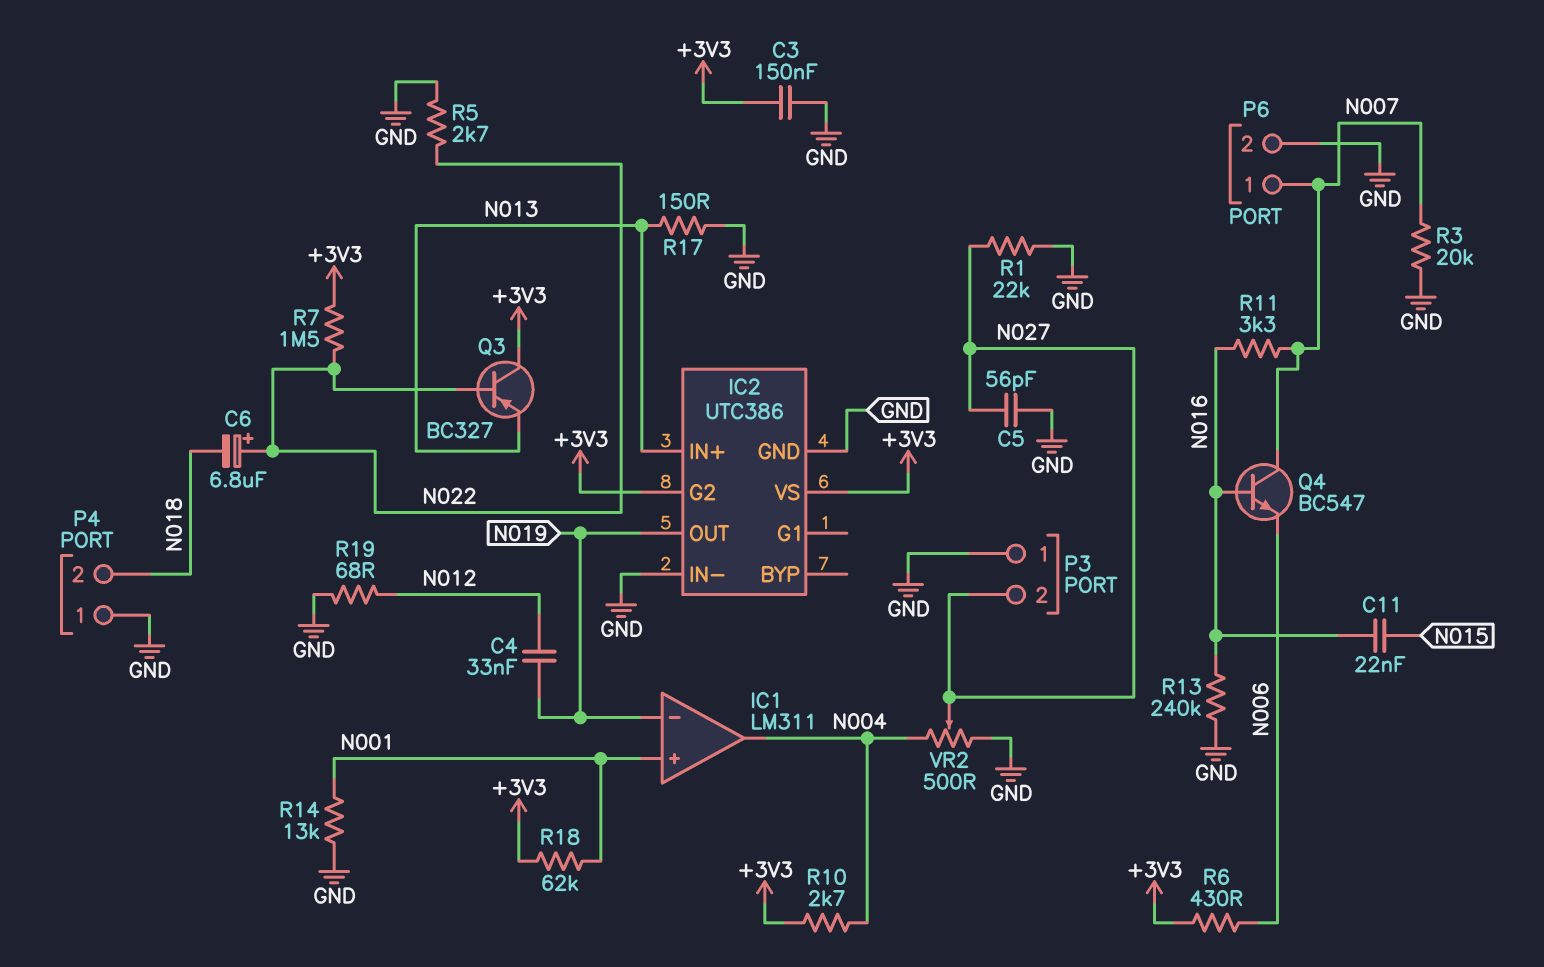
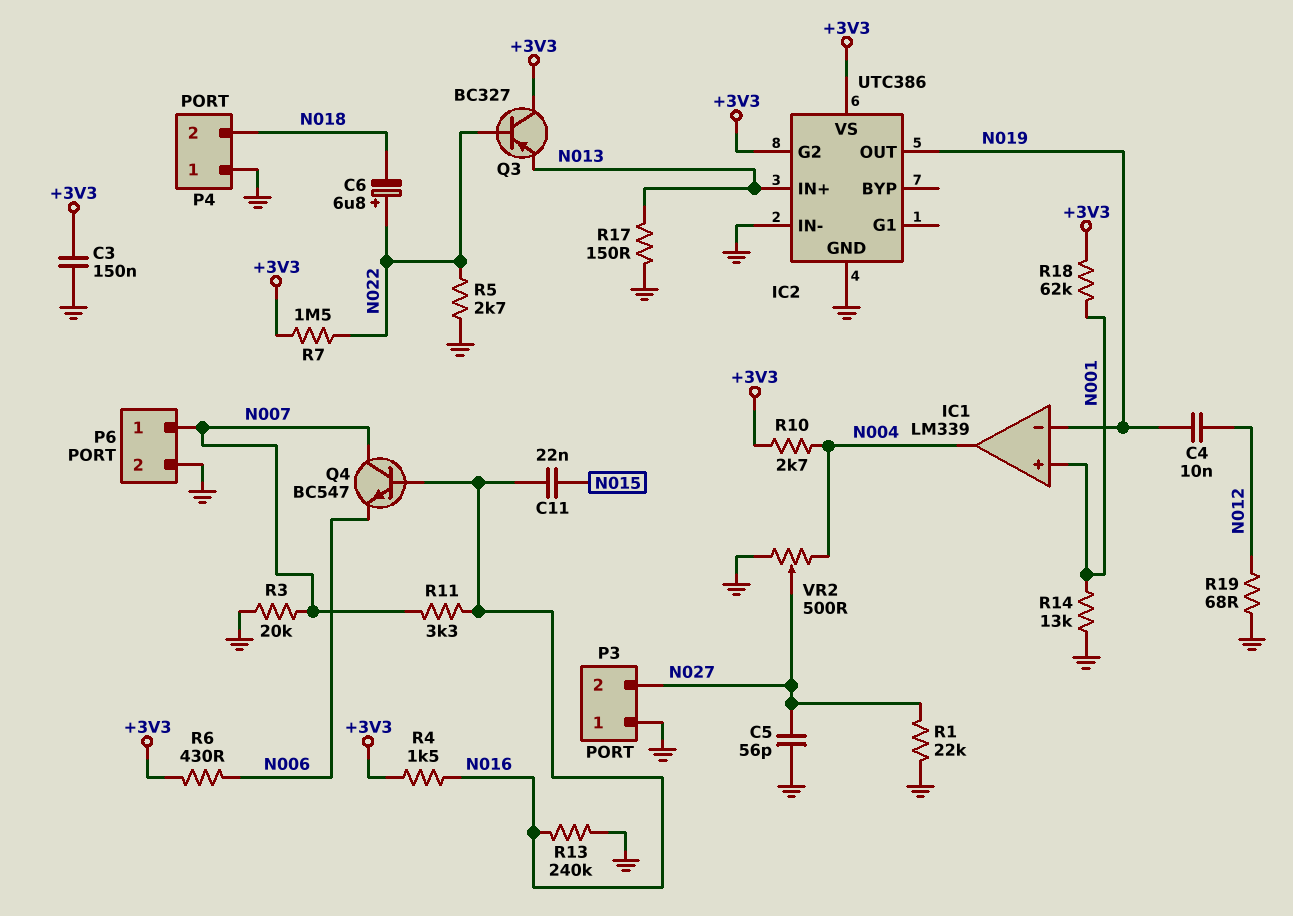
C4: 33nF (N012, N019) -> 10nF (N012, N019)
IC1: LM311 -> LM339
R4: none -> 1.5k (+3V3, N016)

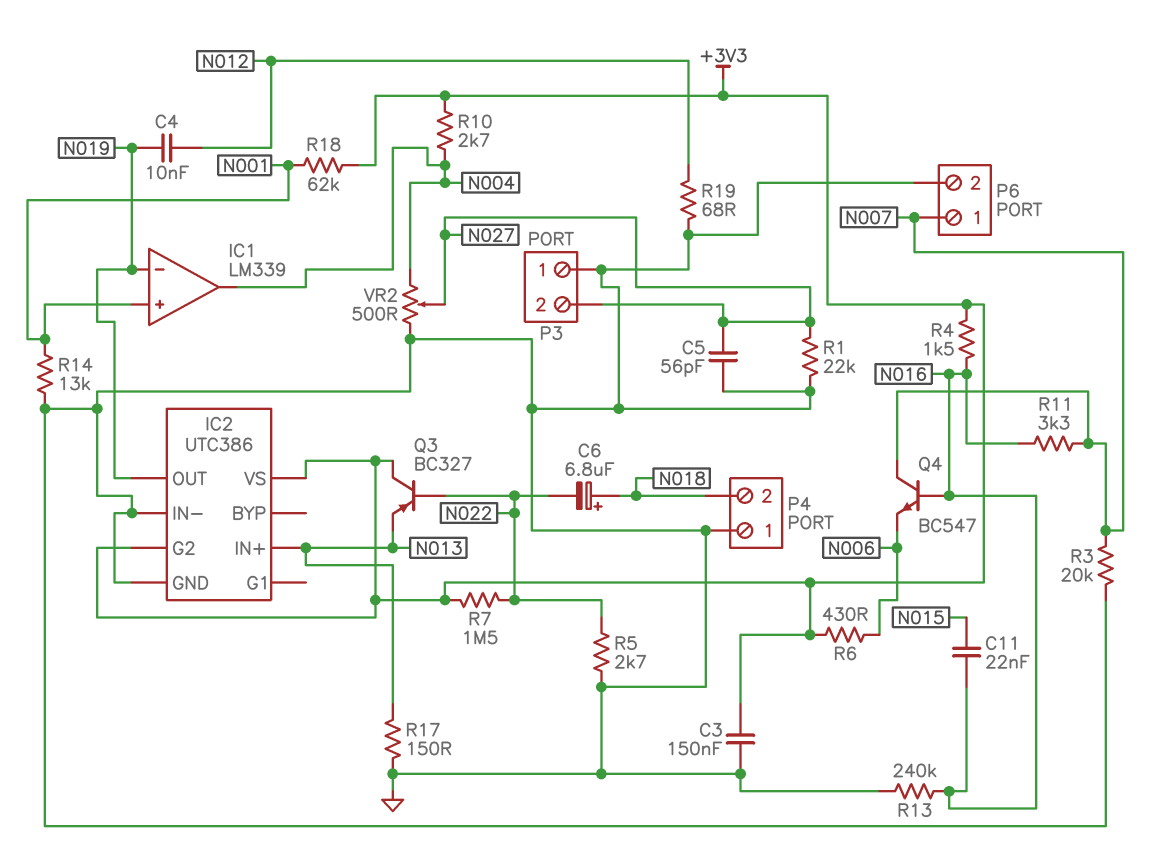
C6: 6.8uF (plus N022, minus N018) -> 6.8uF (plus N018, minus N022)

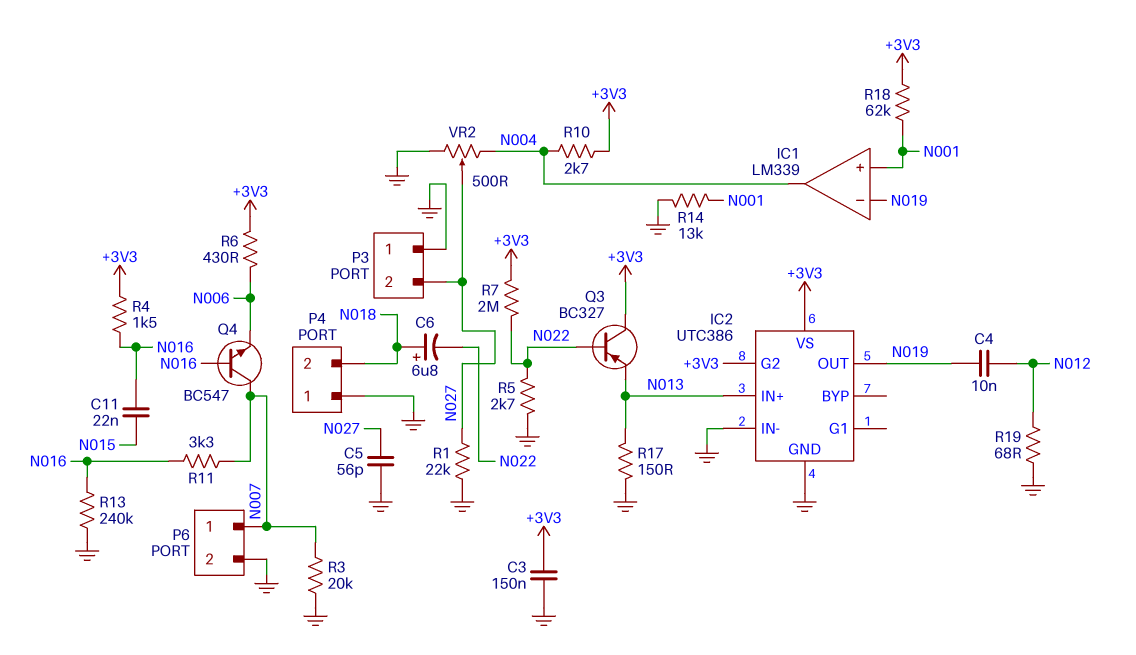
R7: 1.5M (+3V3, N022) -> 2M (+3V3, N022)

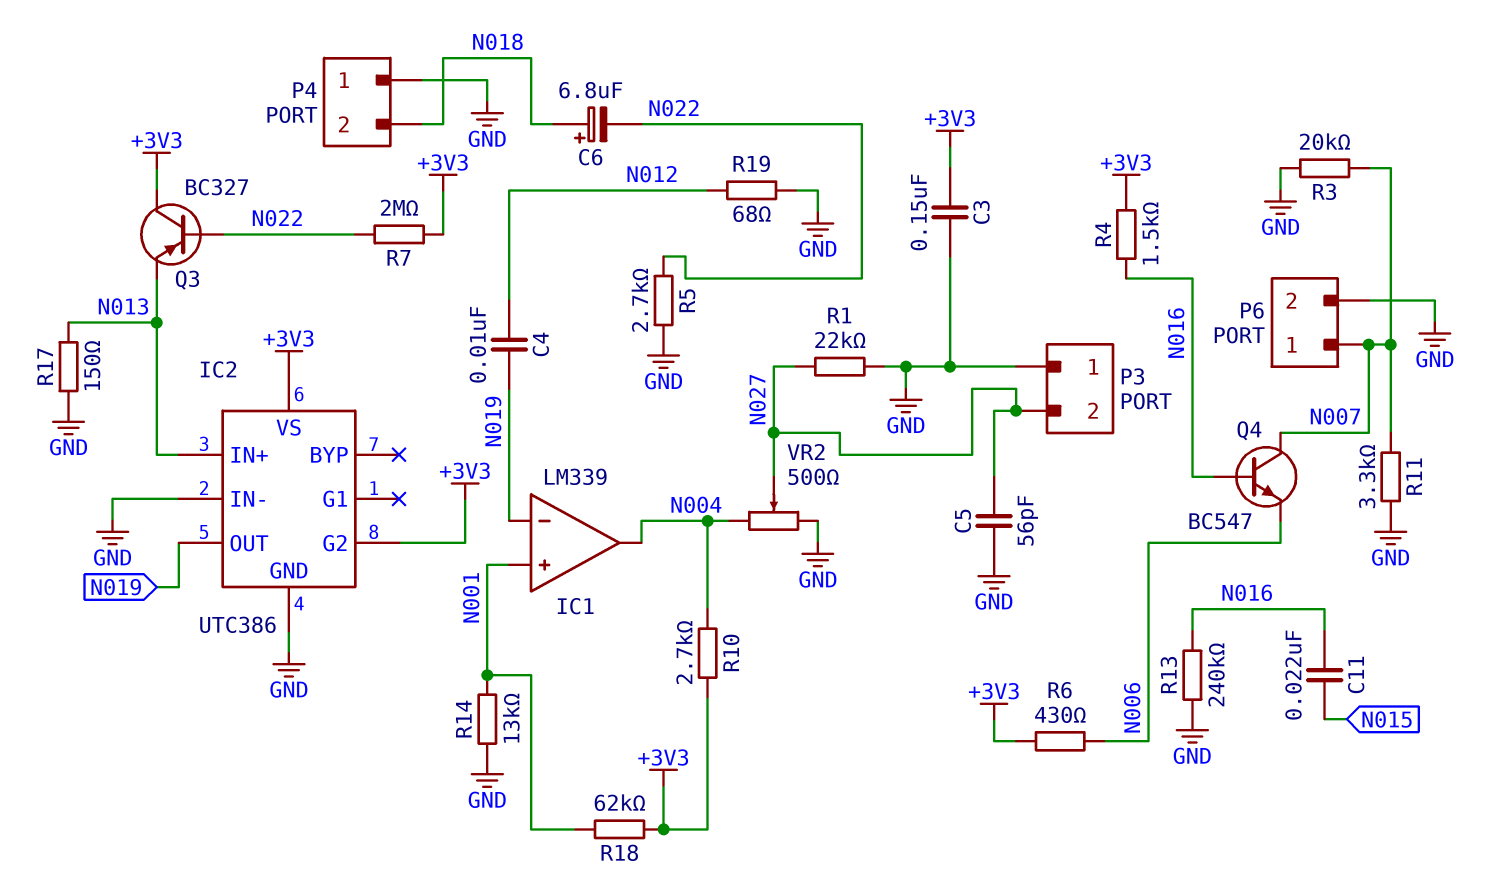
R11: 3.3k (N007, N016) -> 3.3k (GND, N007)

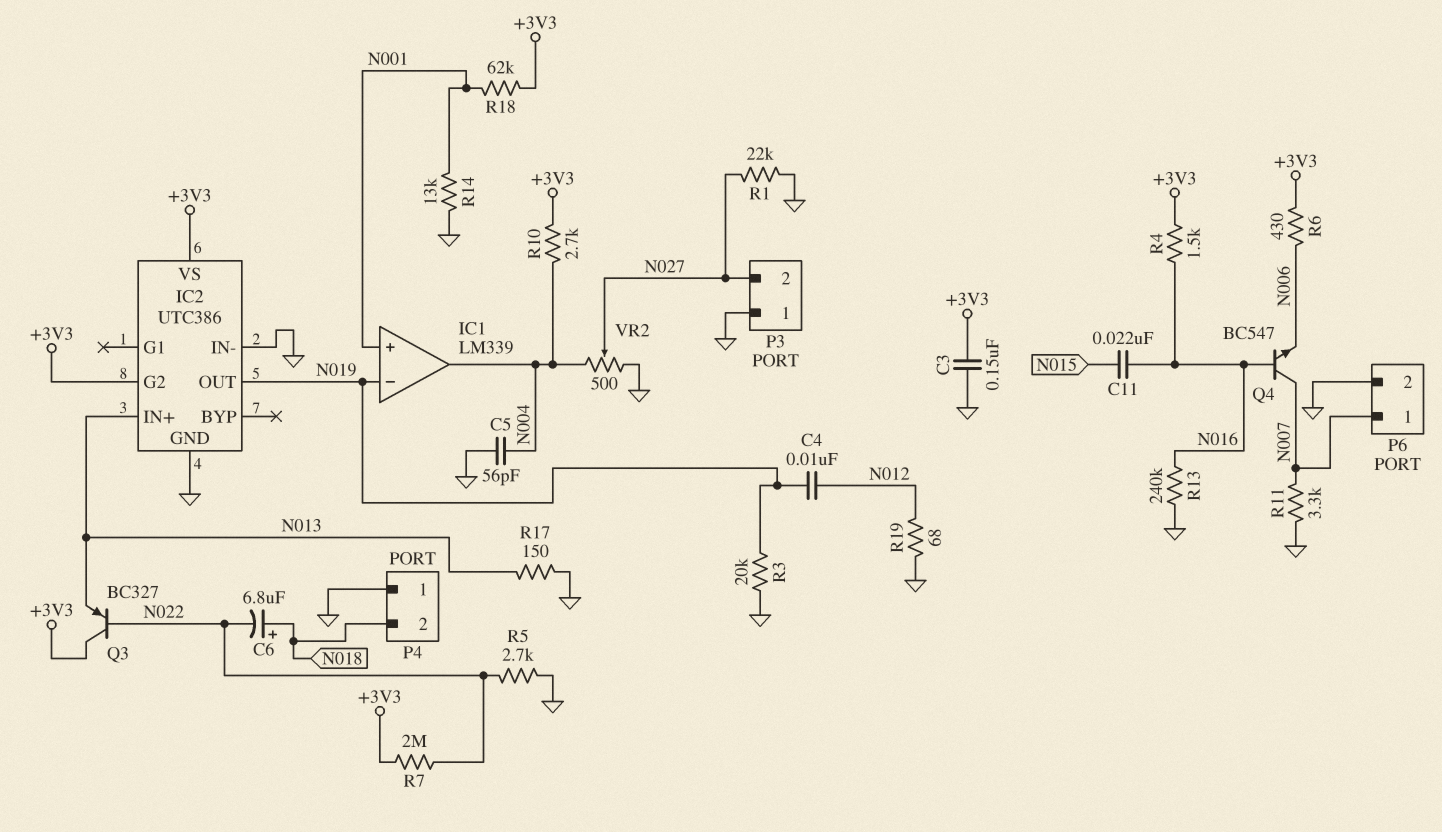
C5: 56pF (GND, N027) -> 56pF (GND, N004)
R3: 20k (GND, N007) -> 20k (GND, N019)

